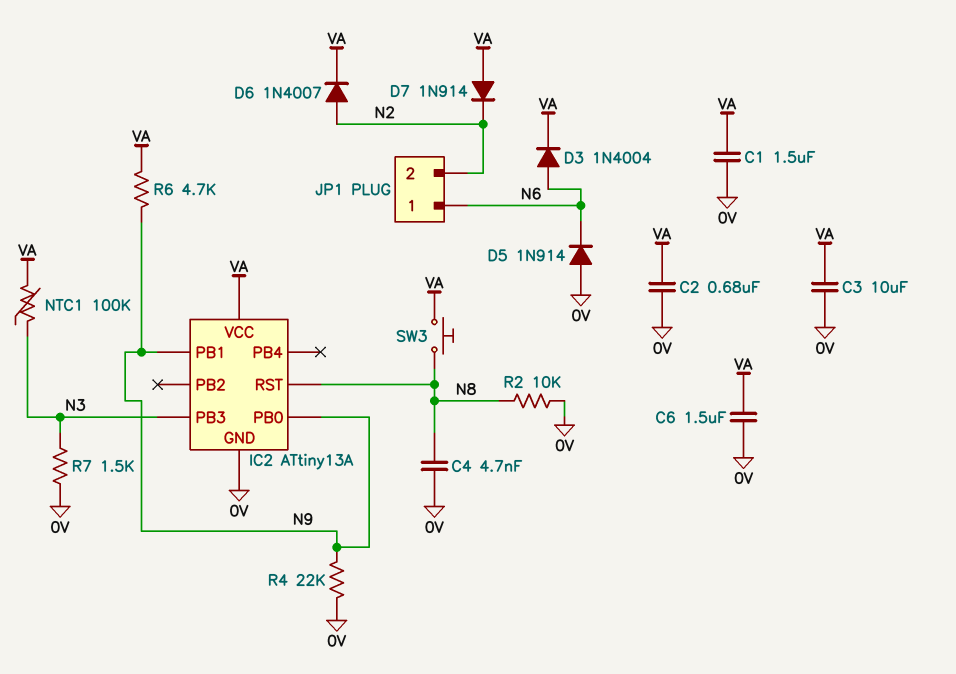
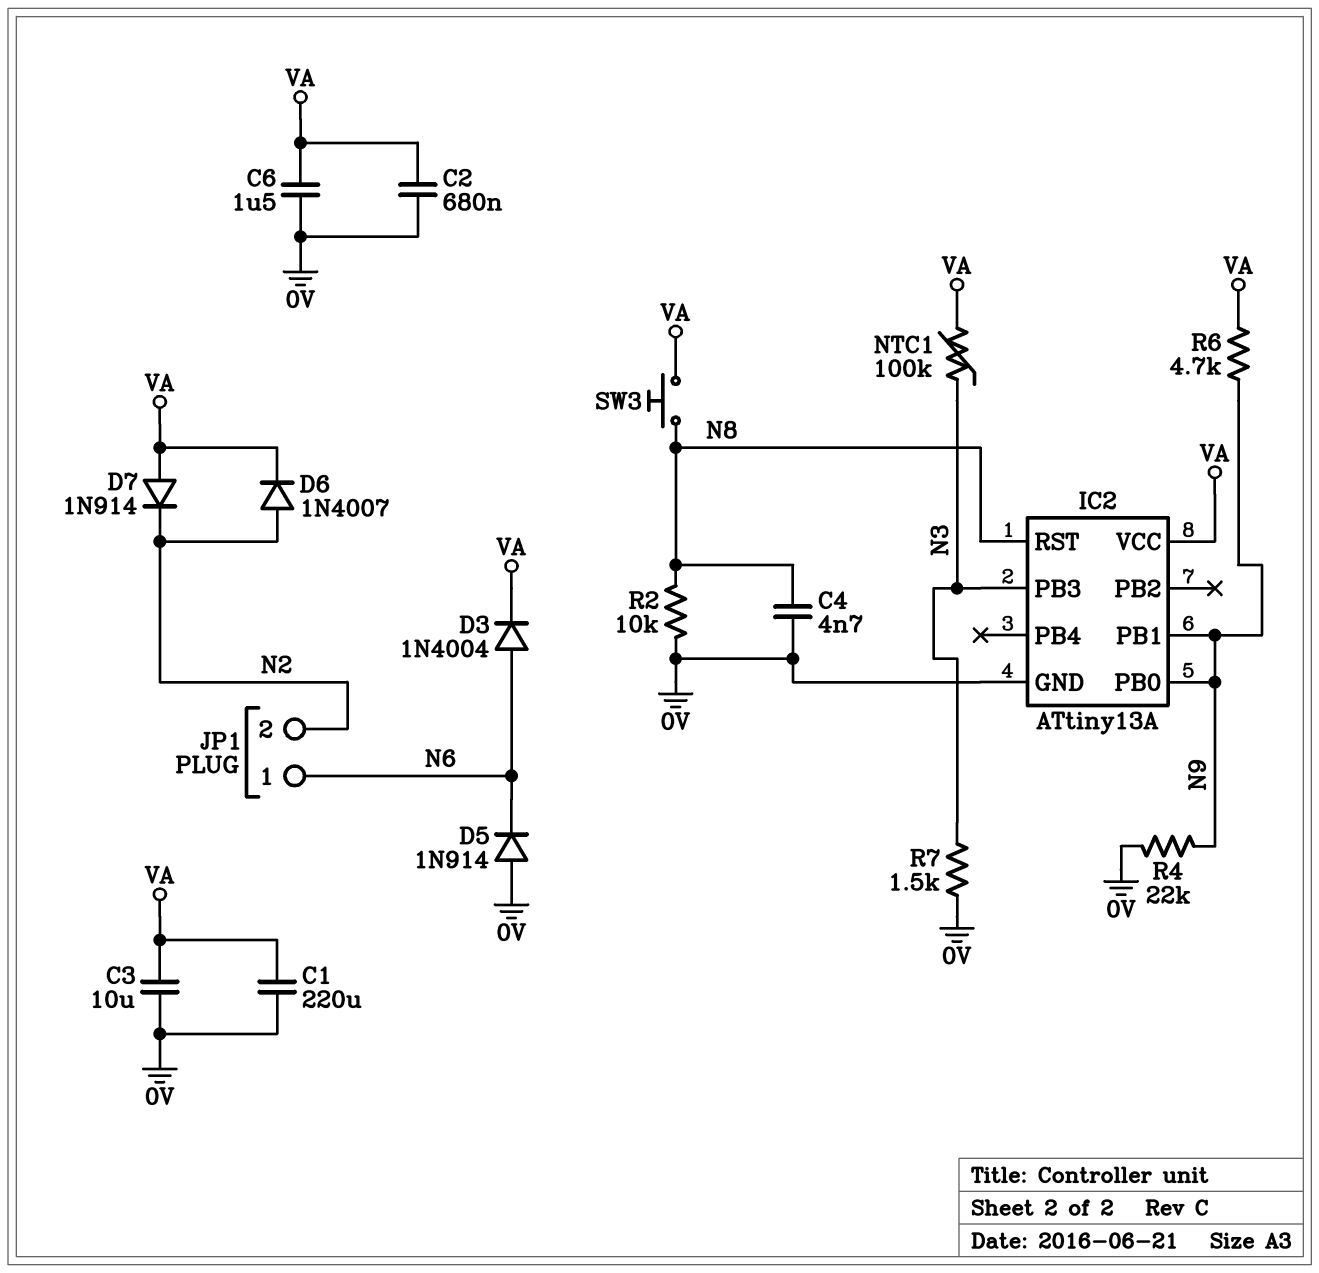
C1: 1.5uF (0V, VA) -> 220uF (0V, VA)

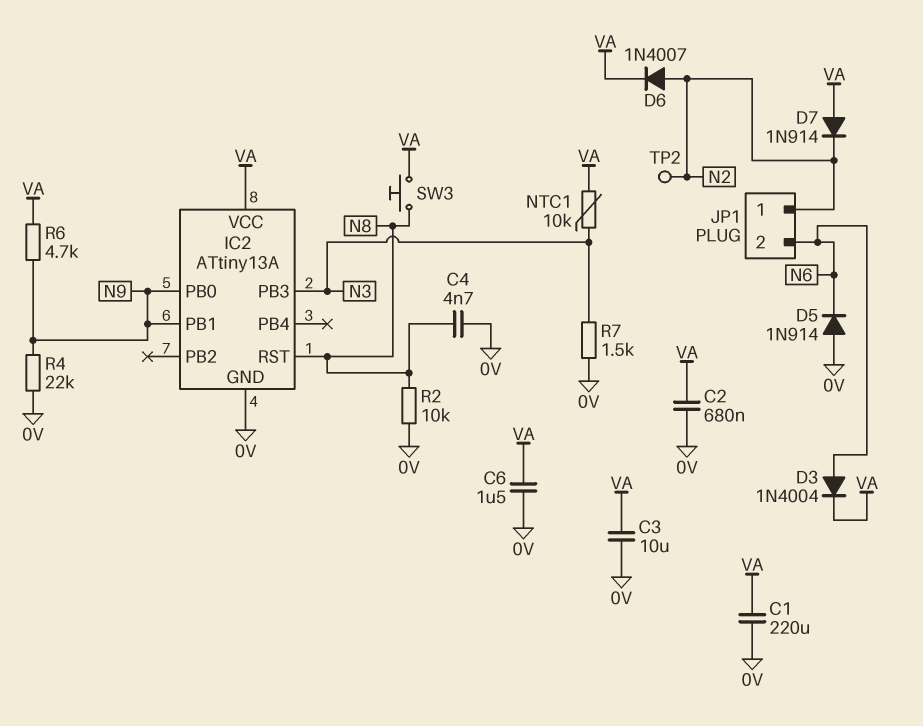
JP1 pin 1: N6 -> N2
JP1 pin 2: N2 -> N6
NTC1: 100k (N3, VA) -> 10k (N3, VA)
TP2: none -> test point (N2)

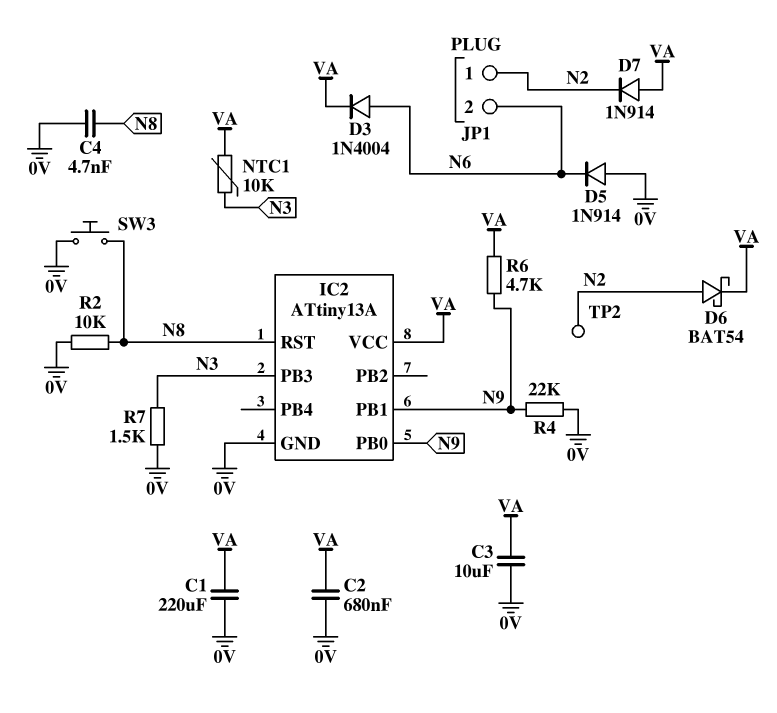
C6: 1.5uF (0V, VA) -> none
D6: diode 1N4007 (A N2, K VA) -> schottky BAT54 (A N2, K VA)
SW3: button (N8, VA) -> button (0V, N8)

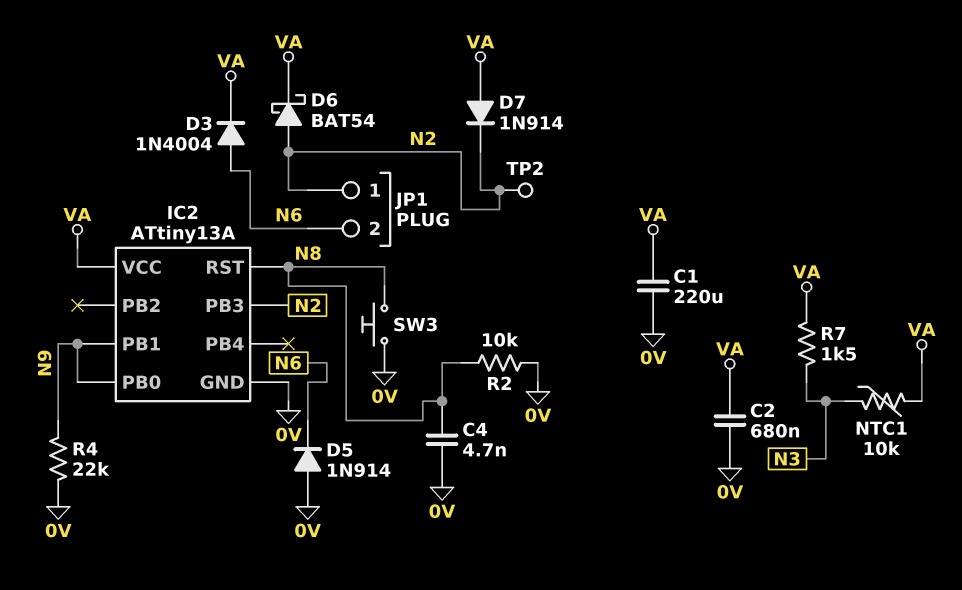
C3: 10uF (0V, VA) -> none
IC2 pin PB3: N3 -> N2
R6: 4.7k (N9, VA) -> none
R7: 1.5k (0V, N3) -> 1.5k (N3, VA)

